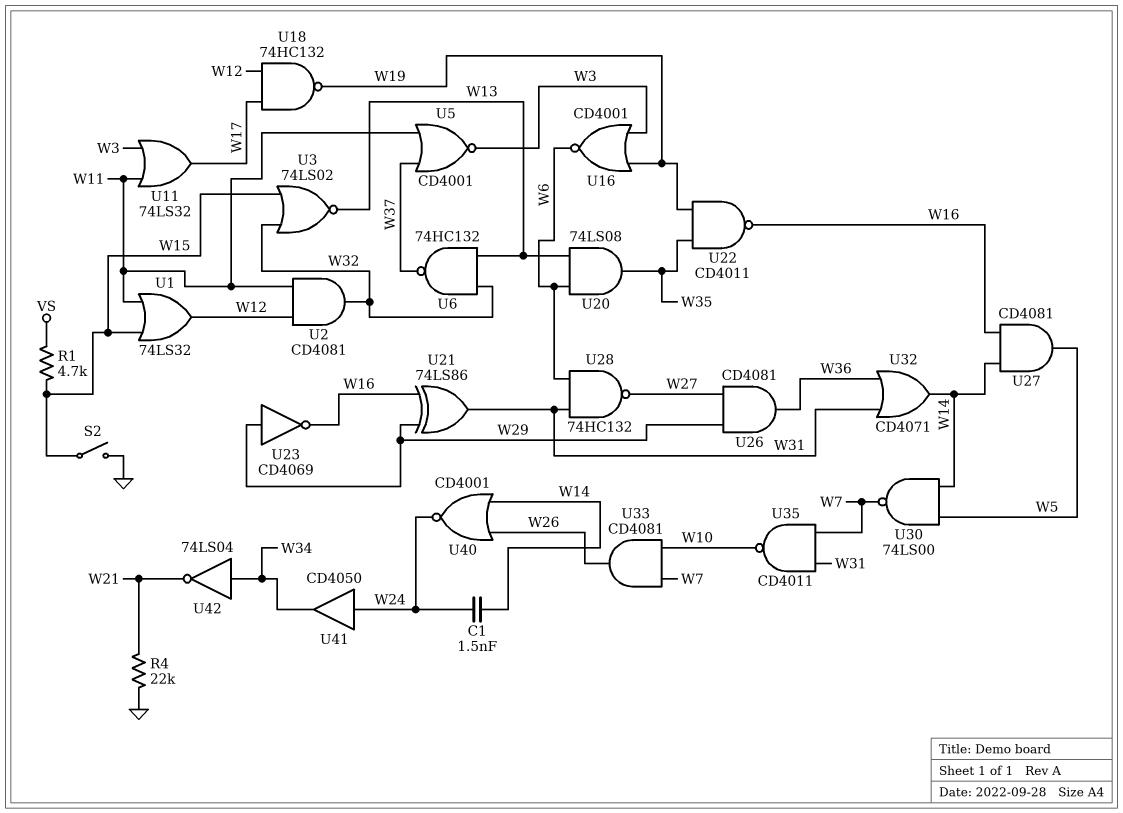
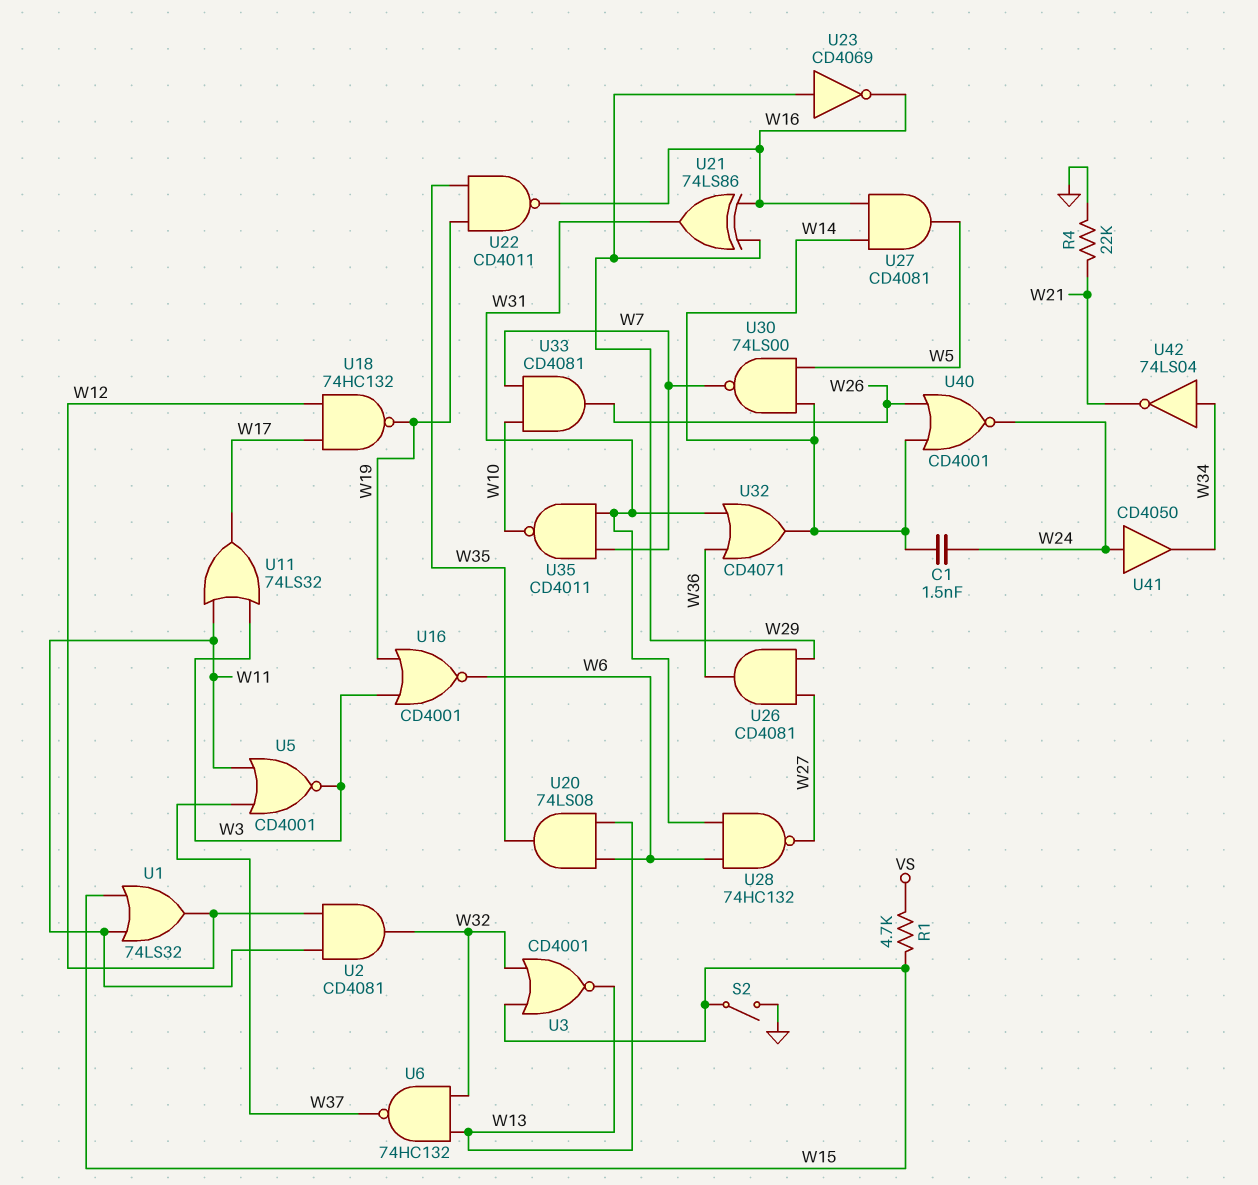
U3: NOR 74LS02 (in W15, in W32, out W13) -> NOR CD4001 (in W15, in W32, out W13)

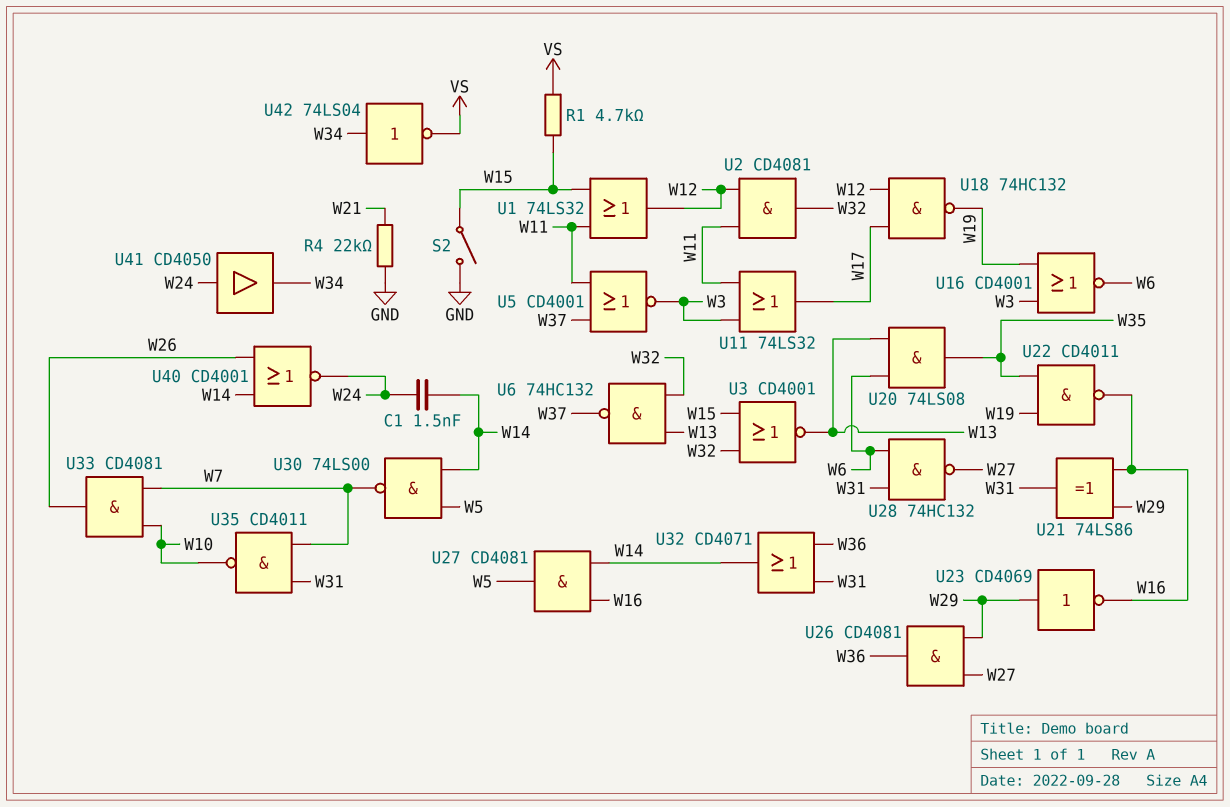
U42: NOT 74LS04 (in W34, out W21) -> NOT 74LS04 (in W34, out VS)

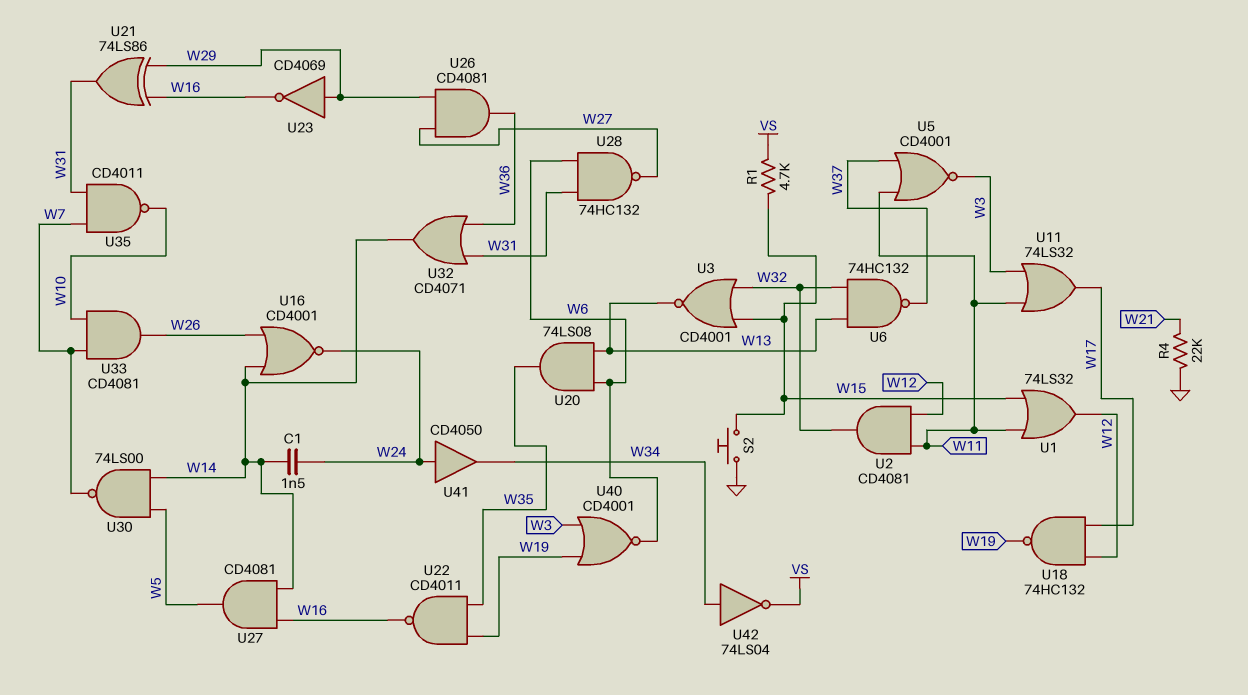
S2: switch (GND, W15) -> button (GND, W15)
U16: NOR CD4001 (in W3, in W19, out W6) -> NOR CD4001 (in W14, in W26, out W24)
U40: NOR CD4001 (in W14, in W26, out W24) -> NOR CD4001 (in W3, in W19, out W6)

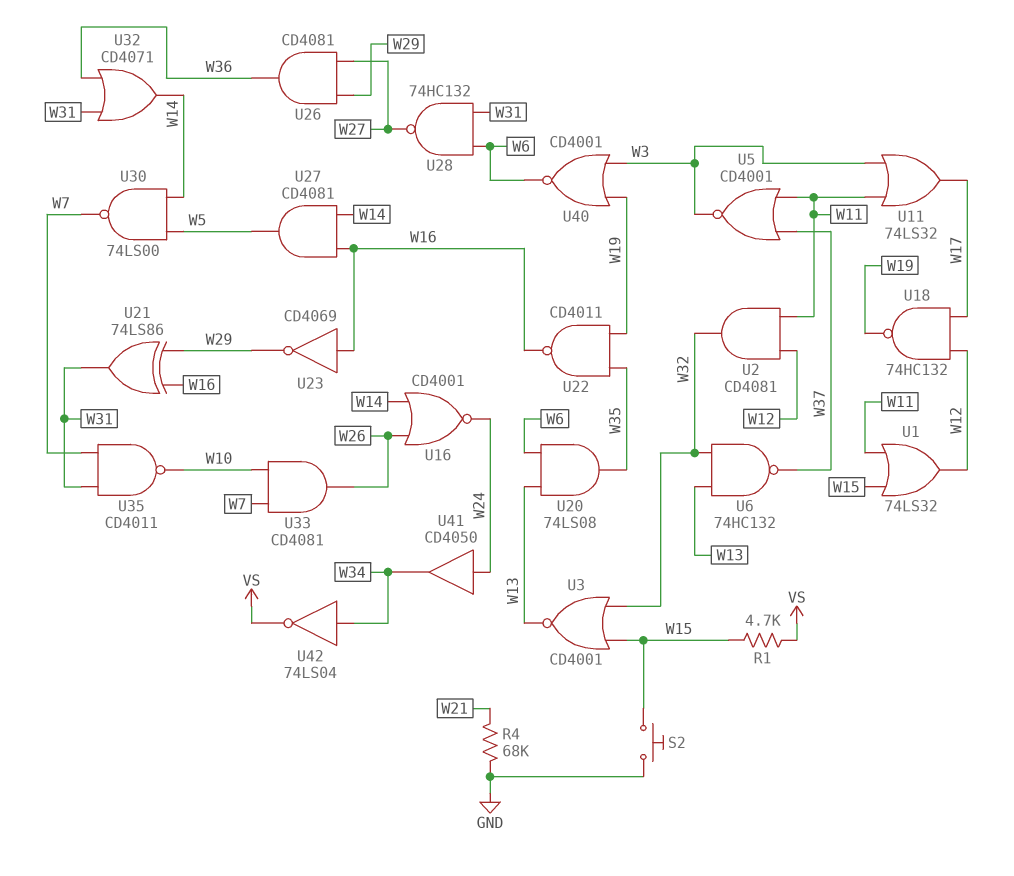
C1: 1.5nF (W14, W24) -> none
R4: 22k (GND, W21) -> 68k (GND, W21)
U23: NOT CD4069 (in W29, out W16) -> NOT CD4069 (in W16, out W29)

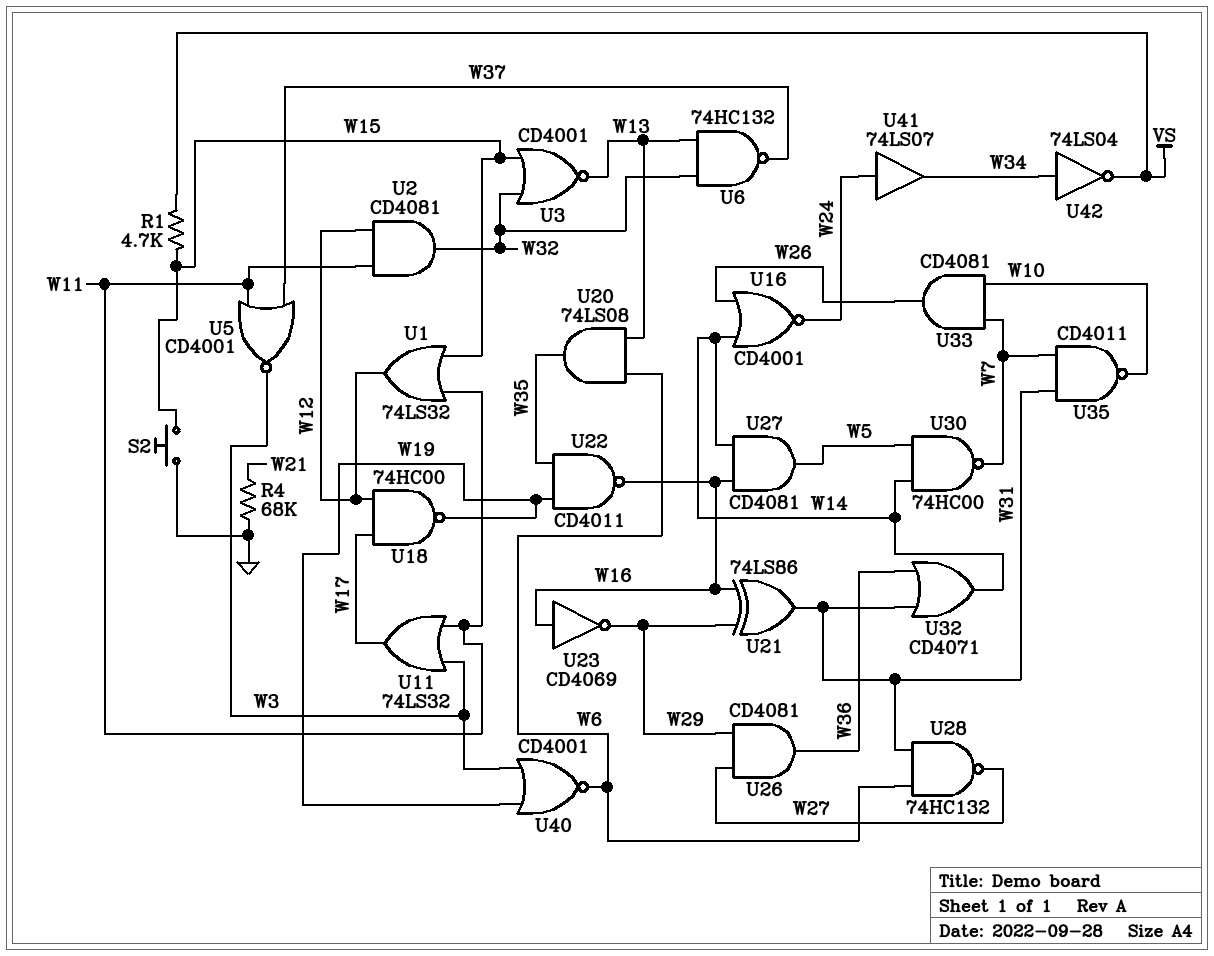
U18: NAND 74HC132 (in W12, in W17, out W19) -> NAND 74HC00 (in W12, in W17, out W19)
U30: NAND 74LS00 (in W5, in W14, out W7) -> NAND 74HC00 (in W5, in W14, out W7)
U41: buffer CD4050 (in W24, out W34) -> buffer 74LS07 (in W24, out W34)

